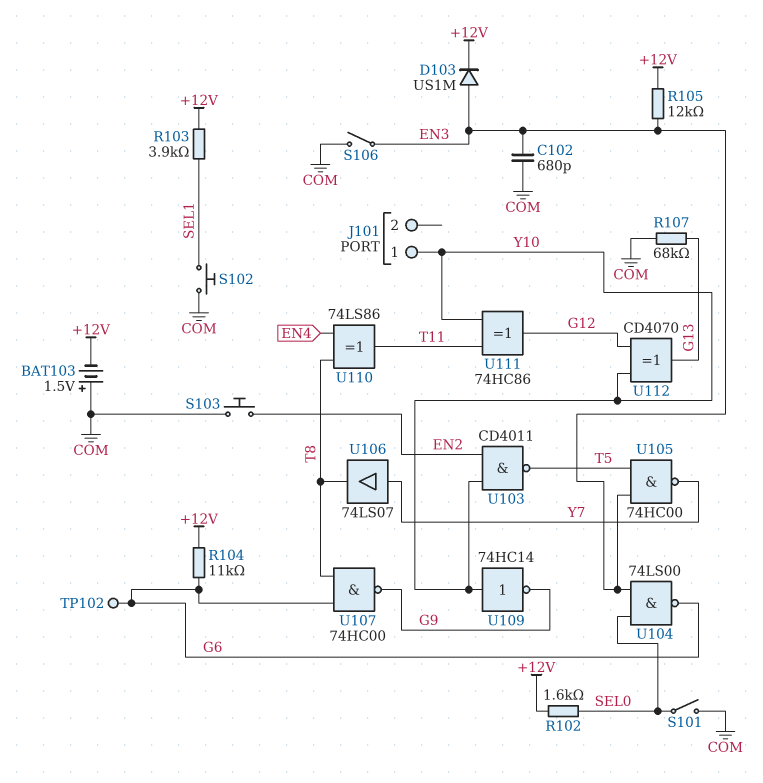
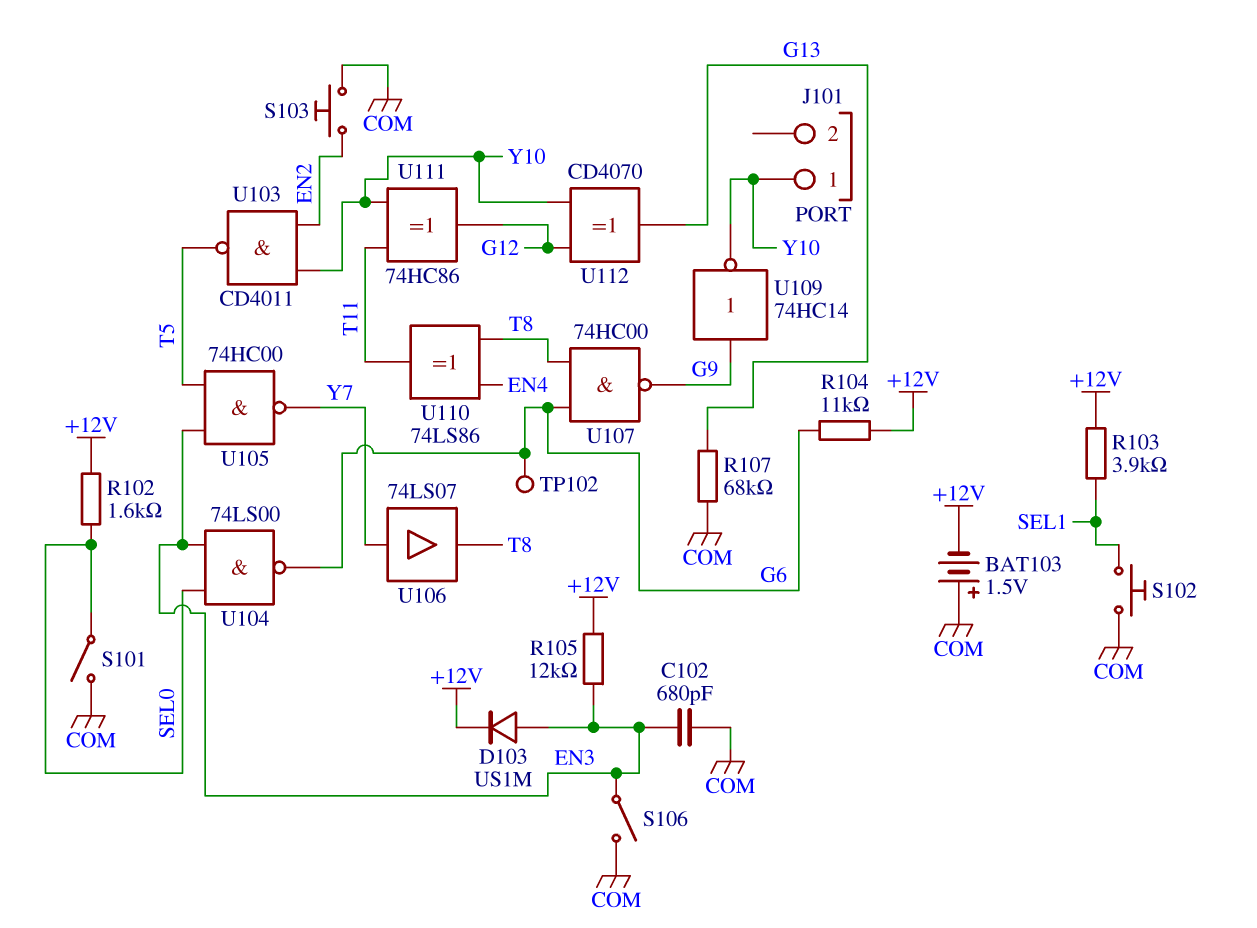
U109: NOT 74HC14 (in Y10, out G9) -> NOT 74HC14 (in G9, out Y10)

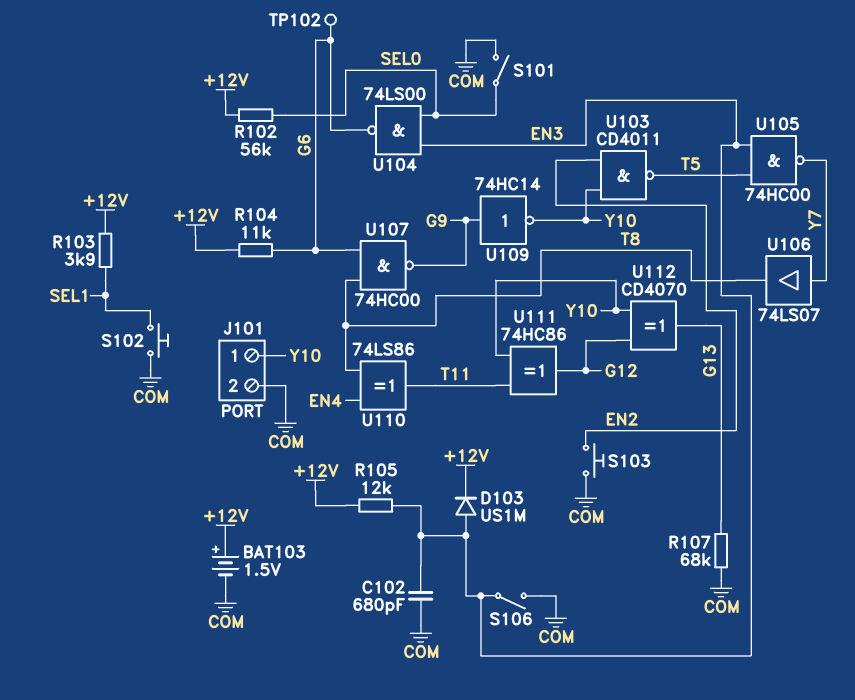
BAT103: 1.5V (plus COM, minus +12V) -> 1.5V (plus +12V, minus COM)
J101 pin 2: none -> COM
R102: 1.6k (+12V, SEL0) -> 56k (+12V, SEL0)

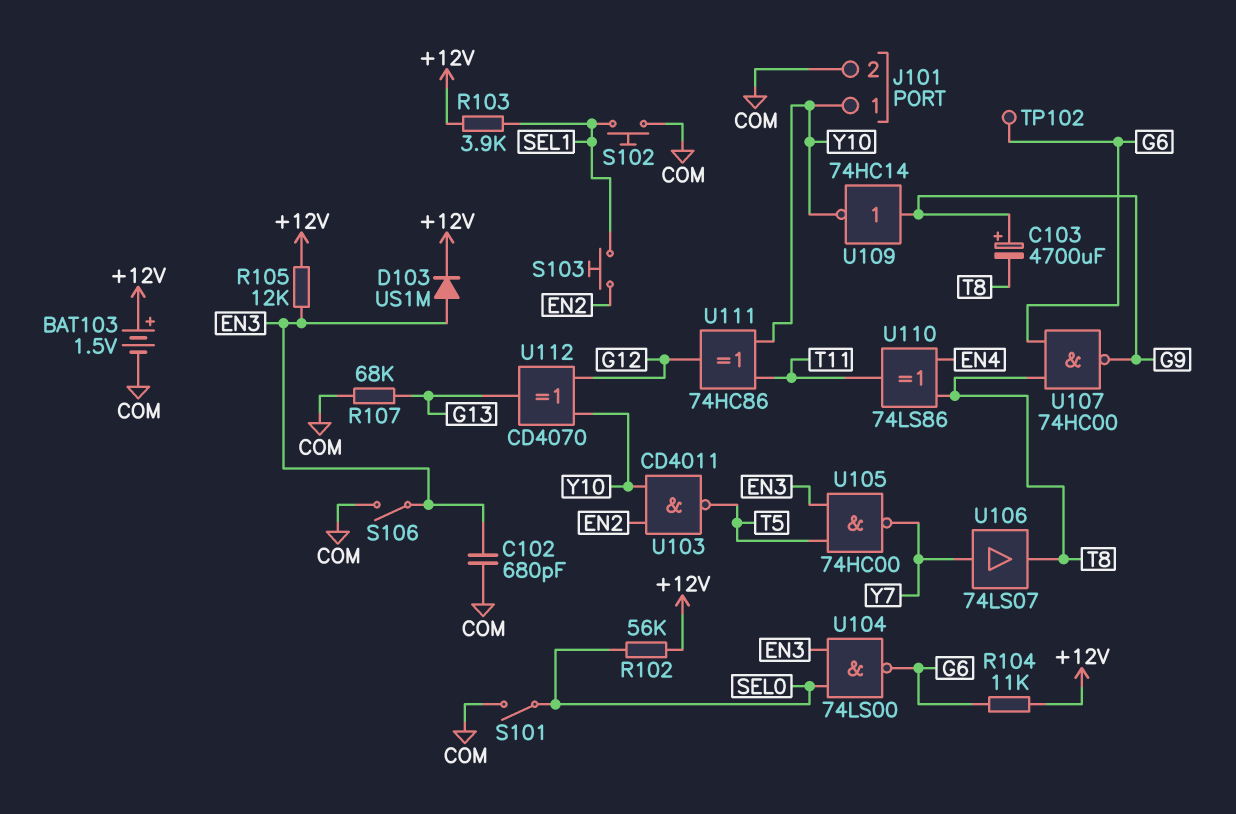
C103: none -> 4700uF (plus G9, minus T8)
S103: button (COM, EN2) -> button (EN2, SEL1)

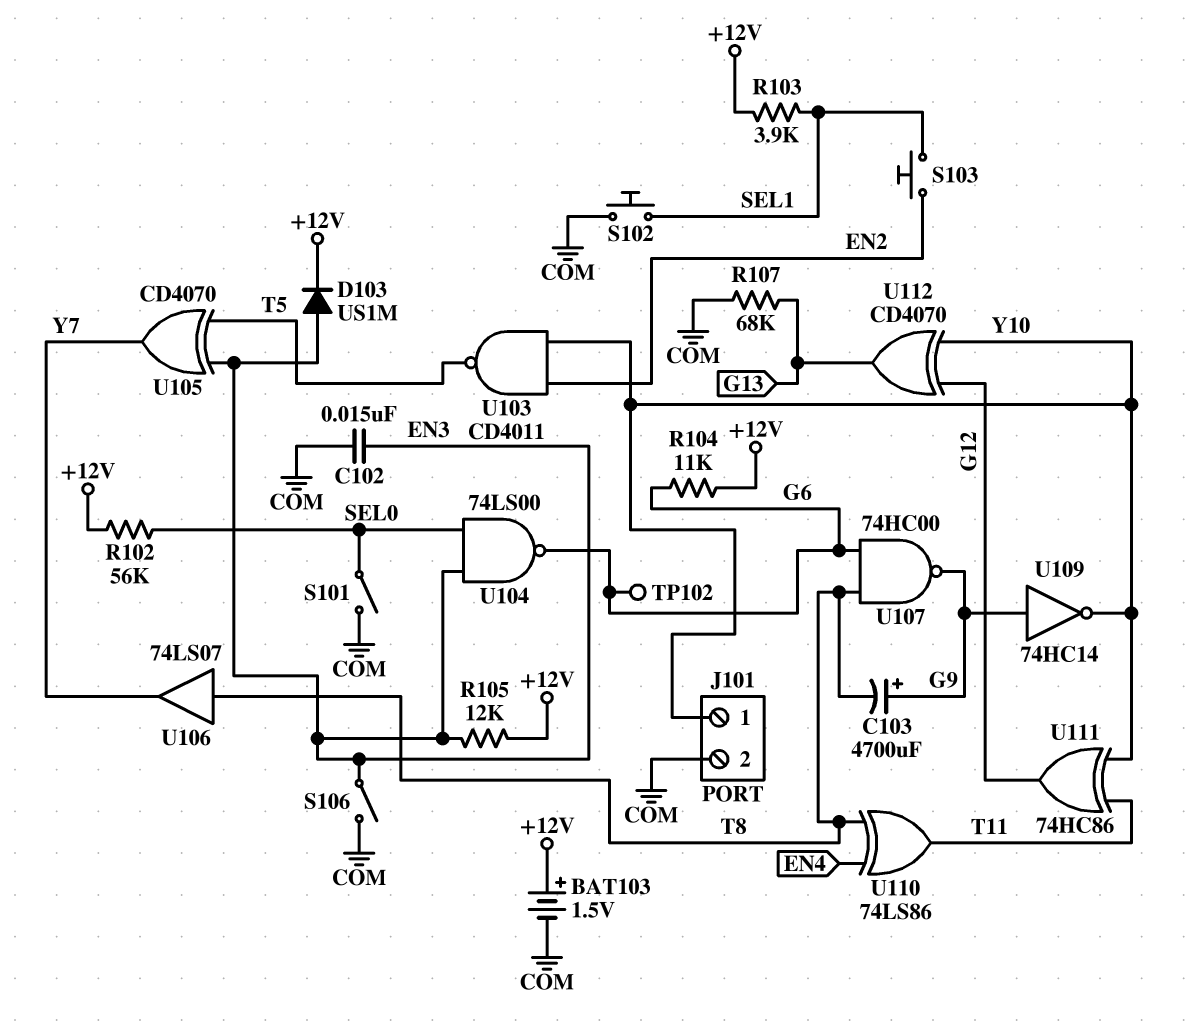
C102: 680pF (COM, EN3) -> 15nF (COM, EN3)
U105: NAND 74HC00 (in EN3, in T5, out Y7) -> XOR CD4070 (in EN3, in T5, out Y7)
U106: buffer 74LS07 (in Y7, out T8) -> buffer 74LS07 (in T8, out Y7)

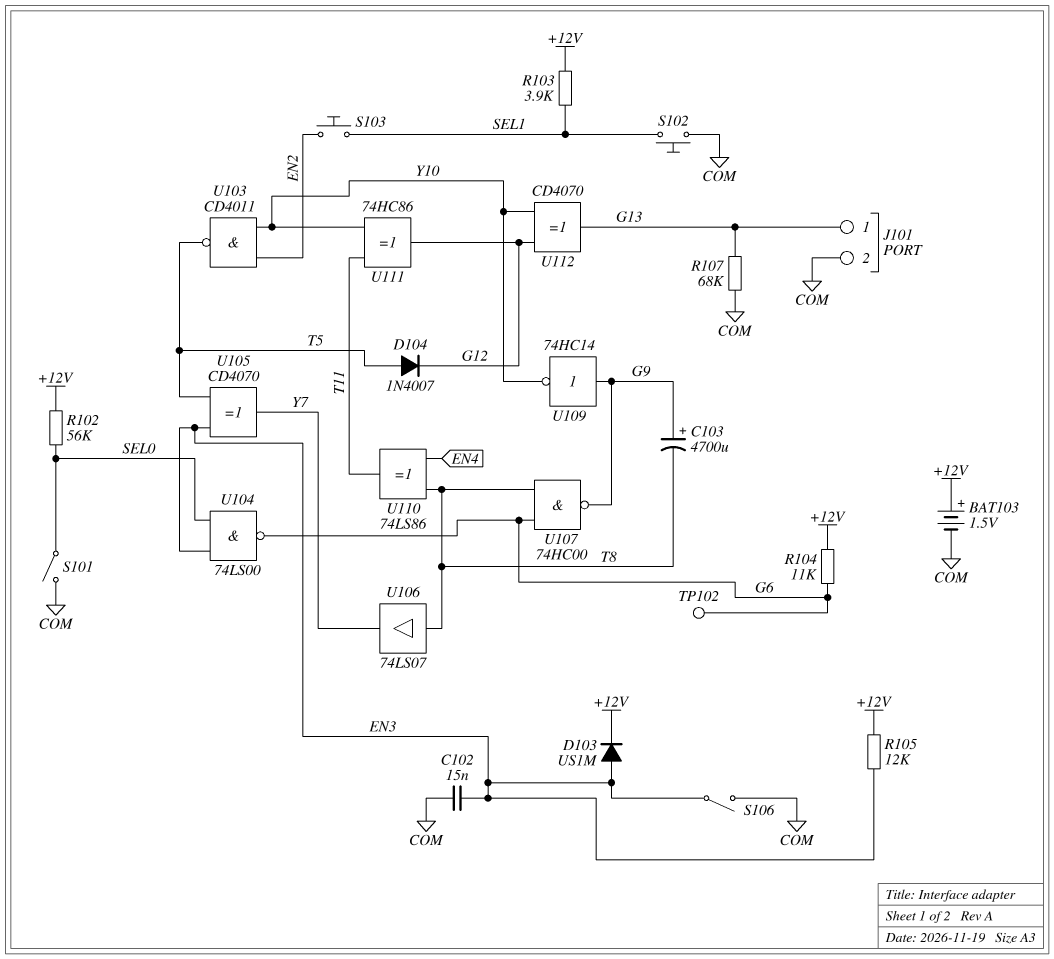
D104: none -> diode 1N4007 (A T5, K G12)
J101 pin 1: Y10 -> G13

